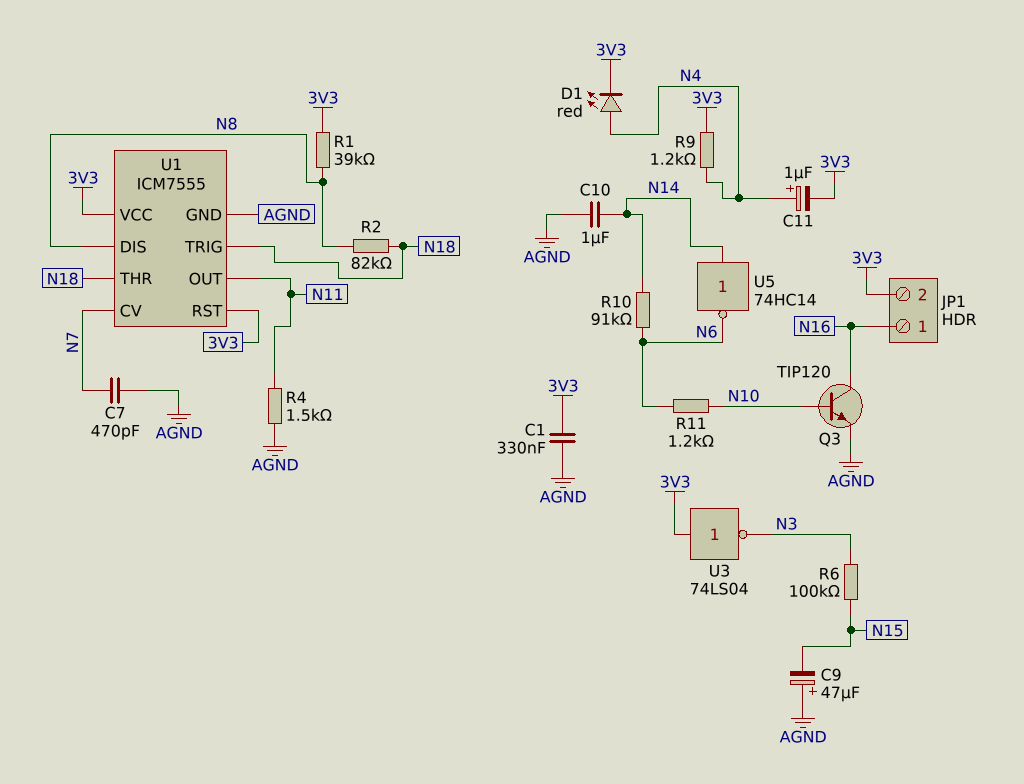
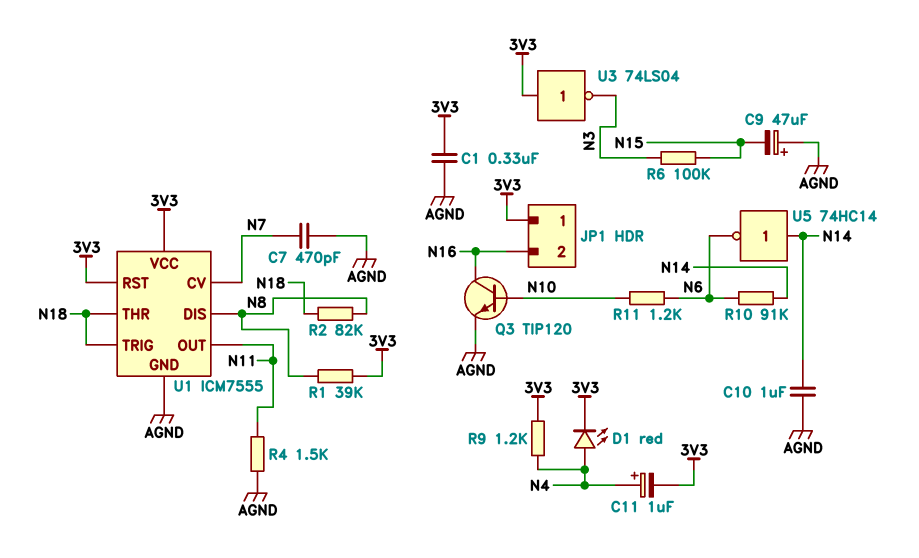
JP1 pin 1: N16 -> 3V3
JP1 pin 2: 3V3 -> N16

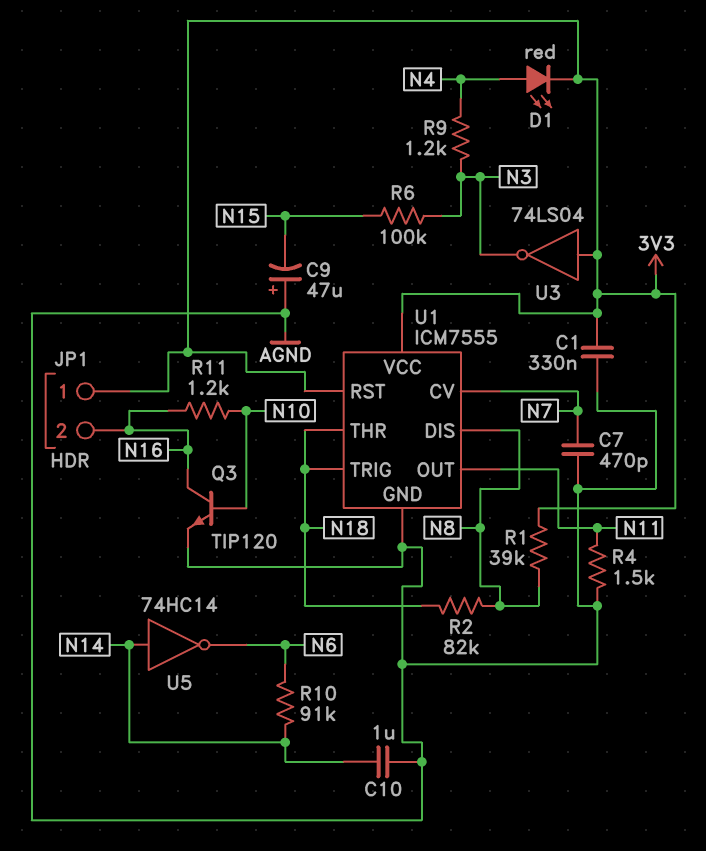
C11: 1uF (plus N4, minus 3V3) -> none
R9: 1.2k (3V3, N4) -> 1.2k (N3, N4)
R11: 1.2k (N6, N10) -> 1.2k (N10, N16)

